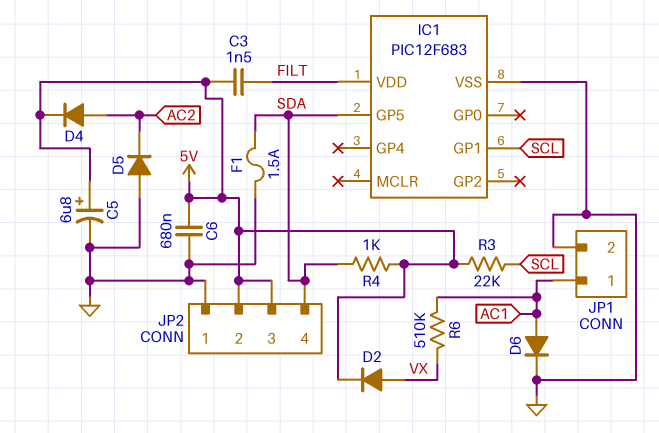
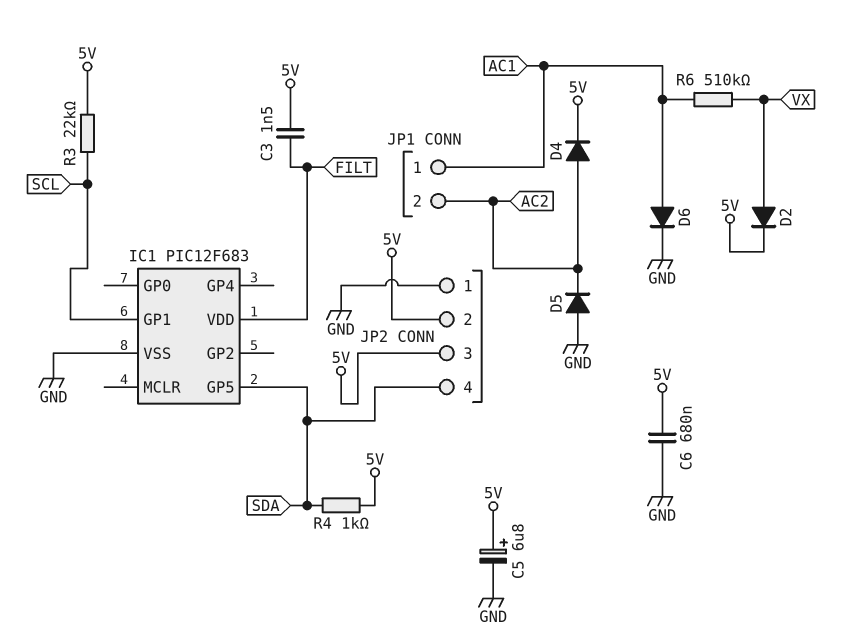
F1: 1.5A (GND, SDA) -> none
JP1 pin 2: GND -> AC2

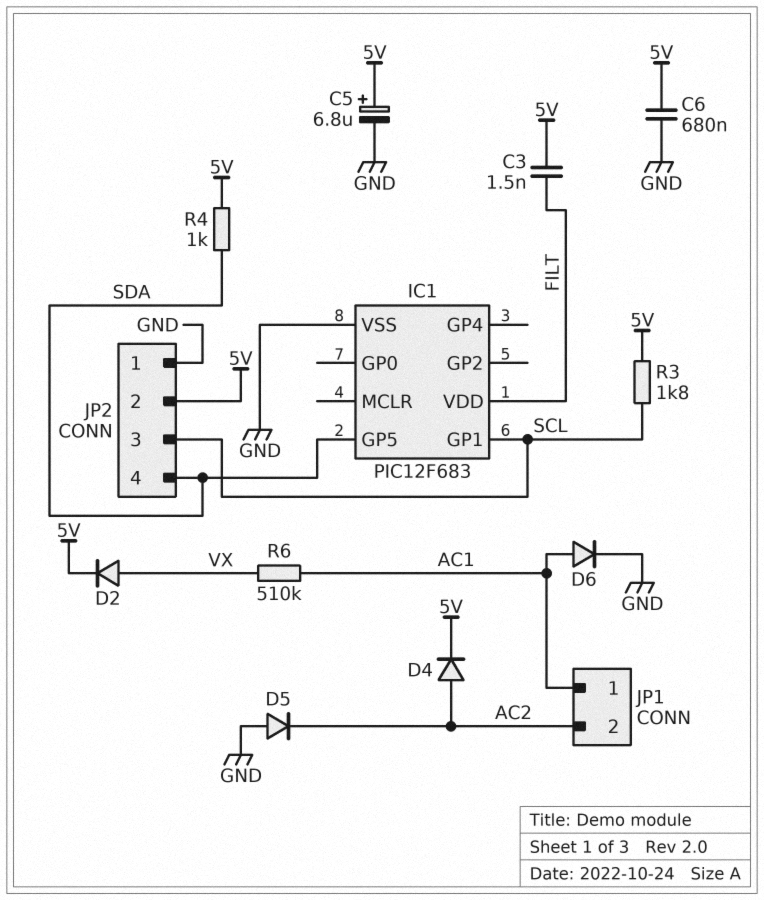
JP2 pin 3: 5V -> SCL
R3: 22k (5V, SCL) -> 1.8k (5V, SCL)

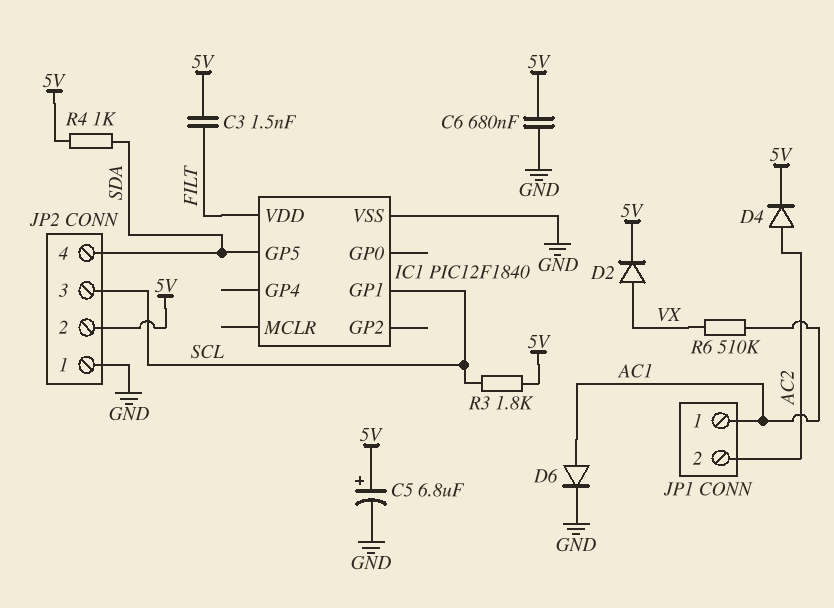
D5: diode (A GND, K AC2) -> none
IC1: PIC12F683 -> PIC12F1840

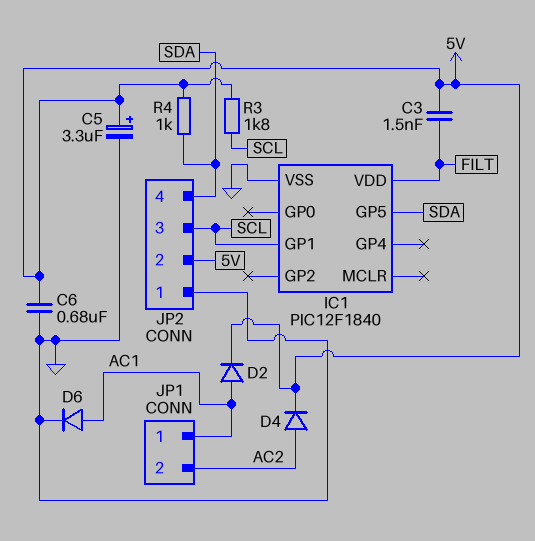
C5: 6.8uF (plus 5V, minus GND) -> 3.3uF (plus 5V, minus GND)
D2: diode (A VX, K 5V) -> diode (A AC1, K 5V)
R6: 510k (AC1, VX) -> none

